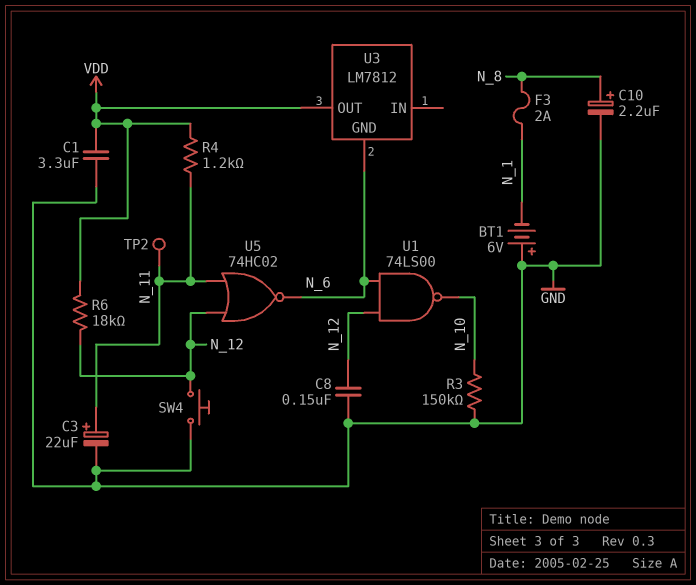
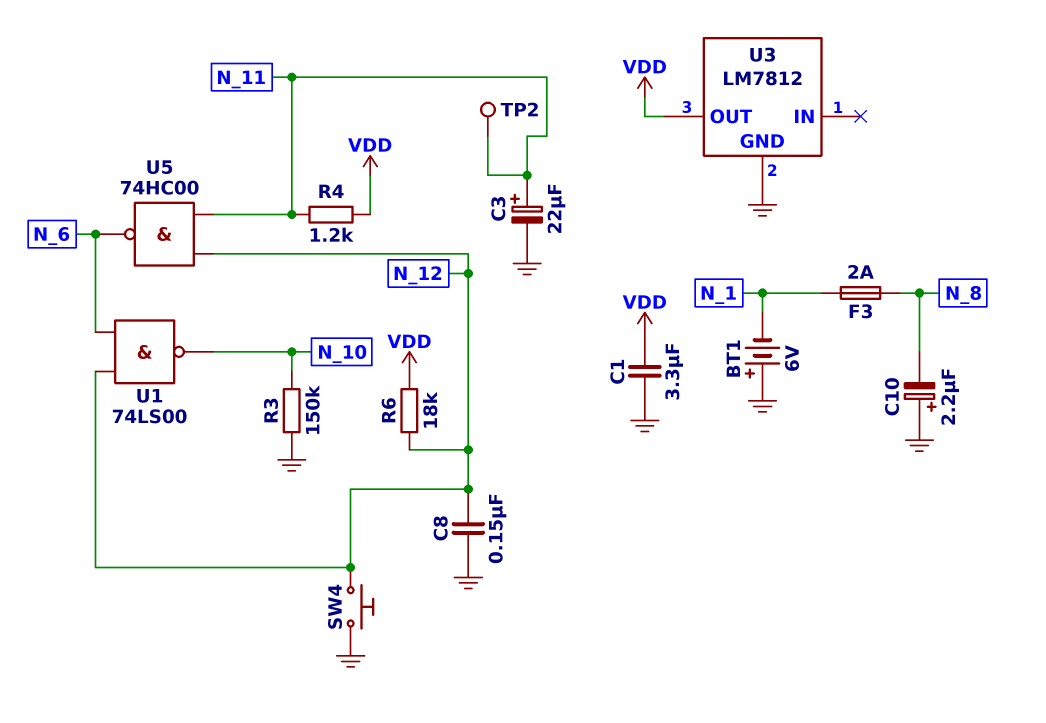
C10: 2.2uF (plus N_8, minus GND) -> 2.2uF (plus GND, minus N_8)
U3 pin GND: N_6 -> GND
U5: NOR 74HC02 (in N_11, in N_12, out N_6) -> NAND 74HC00 (in N_11, in N_12, out N_6)

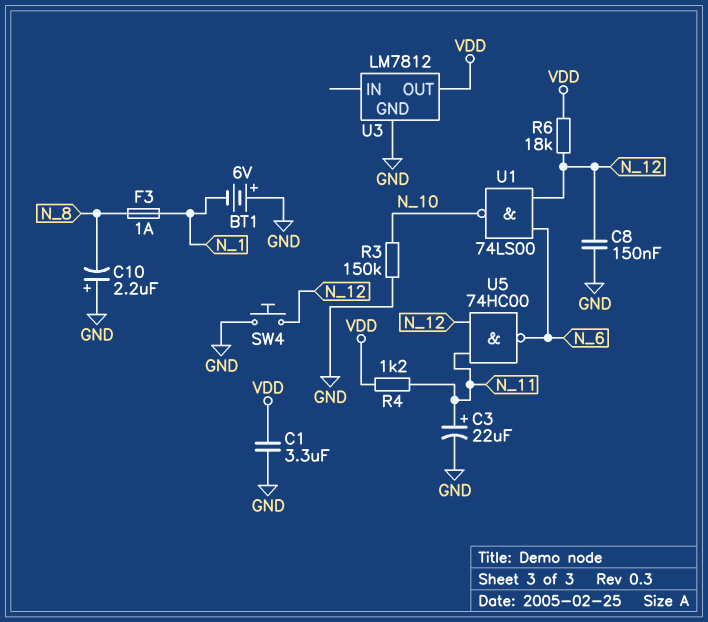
F3: 2A (N_1, N_8) -> 1A (N_1, N_8)
TP2: test point (N_11) -> none

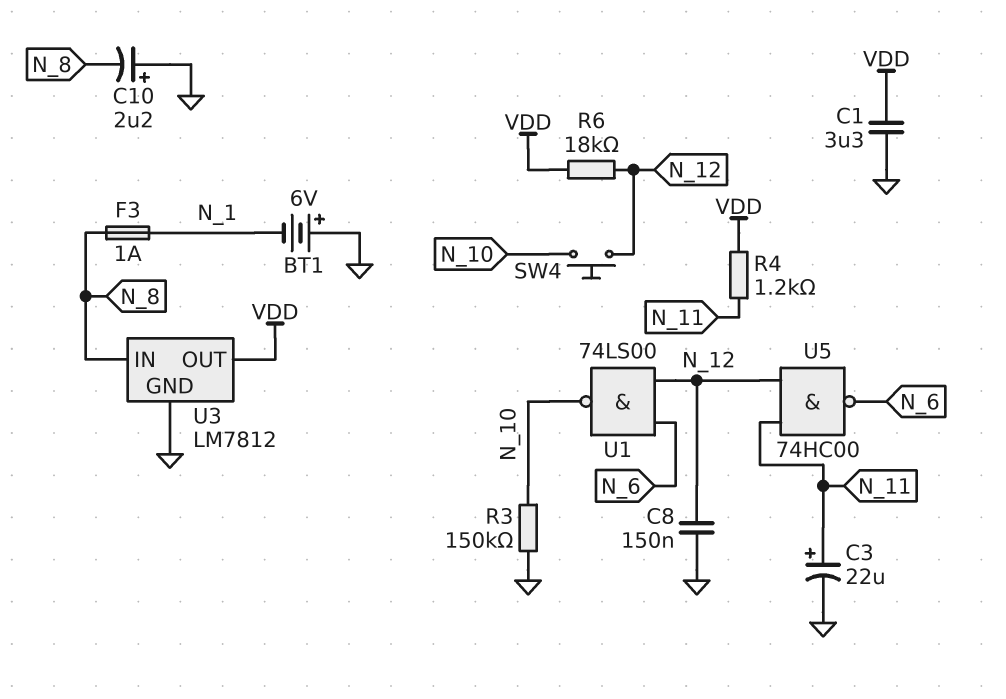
SW4: button (GND, N_12) -> button (N_10, N_12)
U3 pin IN: none -> N_8

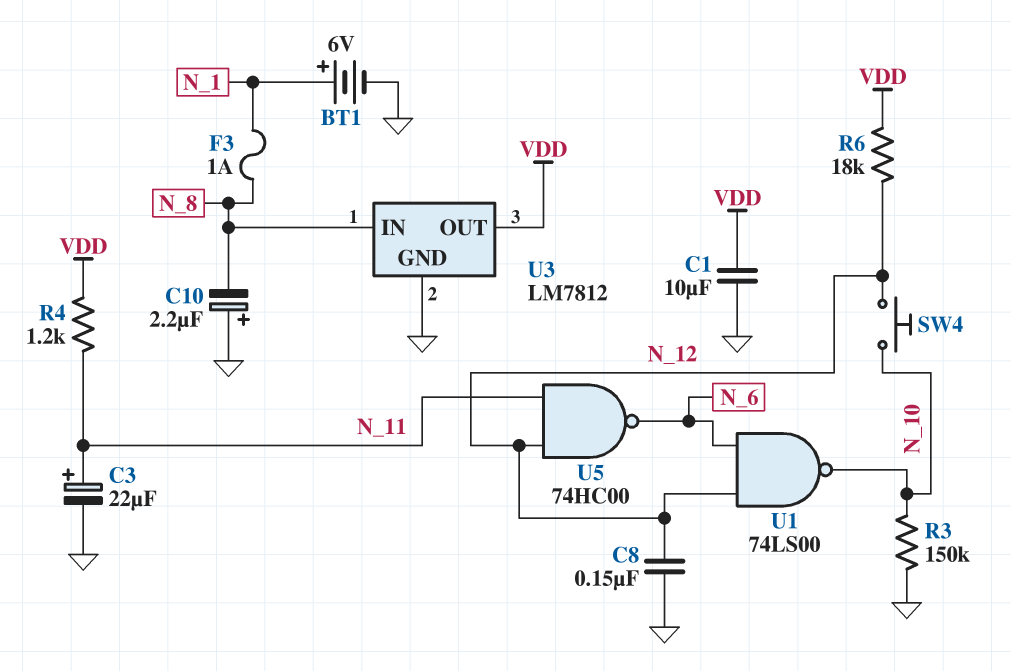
BT1: 6V (plus GND, minus N_1) -> 6V (plus N_1, minus GND)
C1: 3.3uF (GND, VDD) -> 10uF (GND, VDD)

